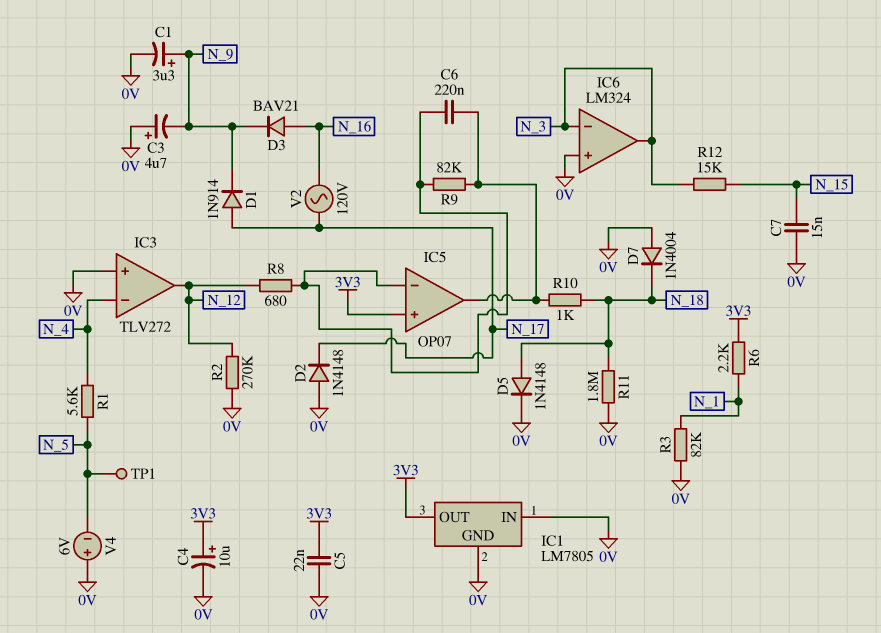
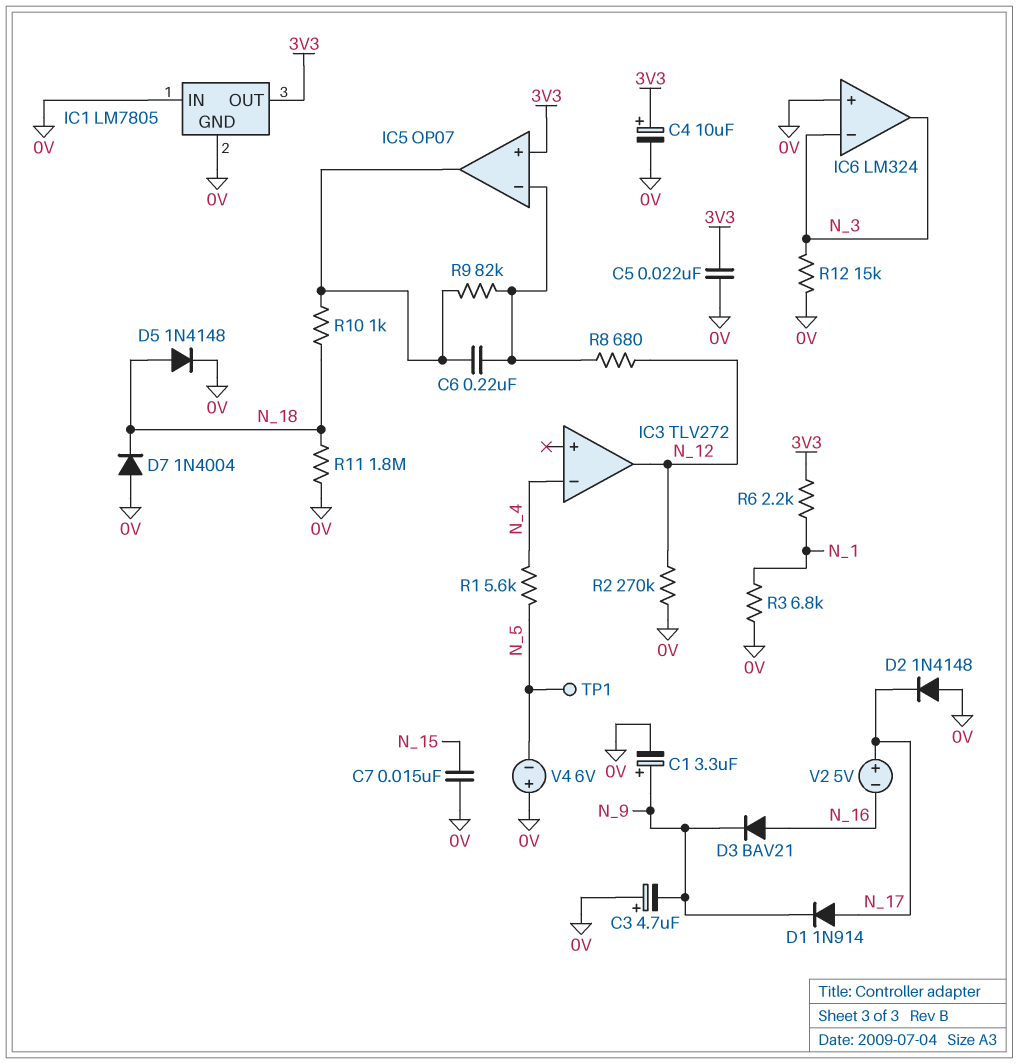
IC3 pin in+: 0V -> none
R3: 82k (0V, N_1) -> 6.8k (0V, N_1)
R12: 15k (N_3, N_15) -> 15k (0V, N_3)
V2: AC 120V (N_16, N_17) -> 5V (plus N_17, minus N_16)

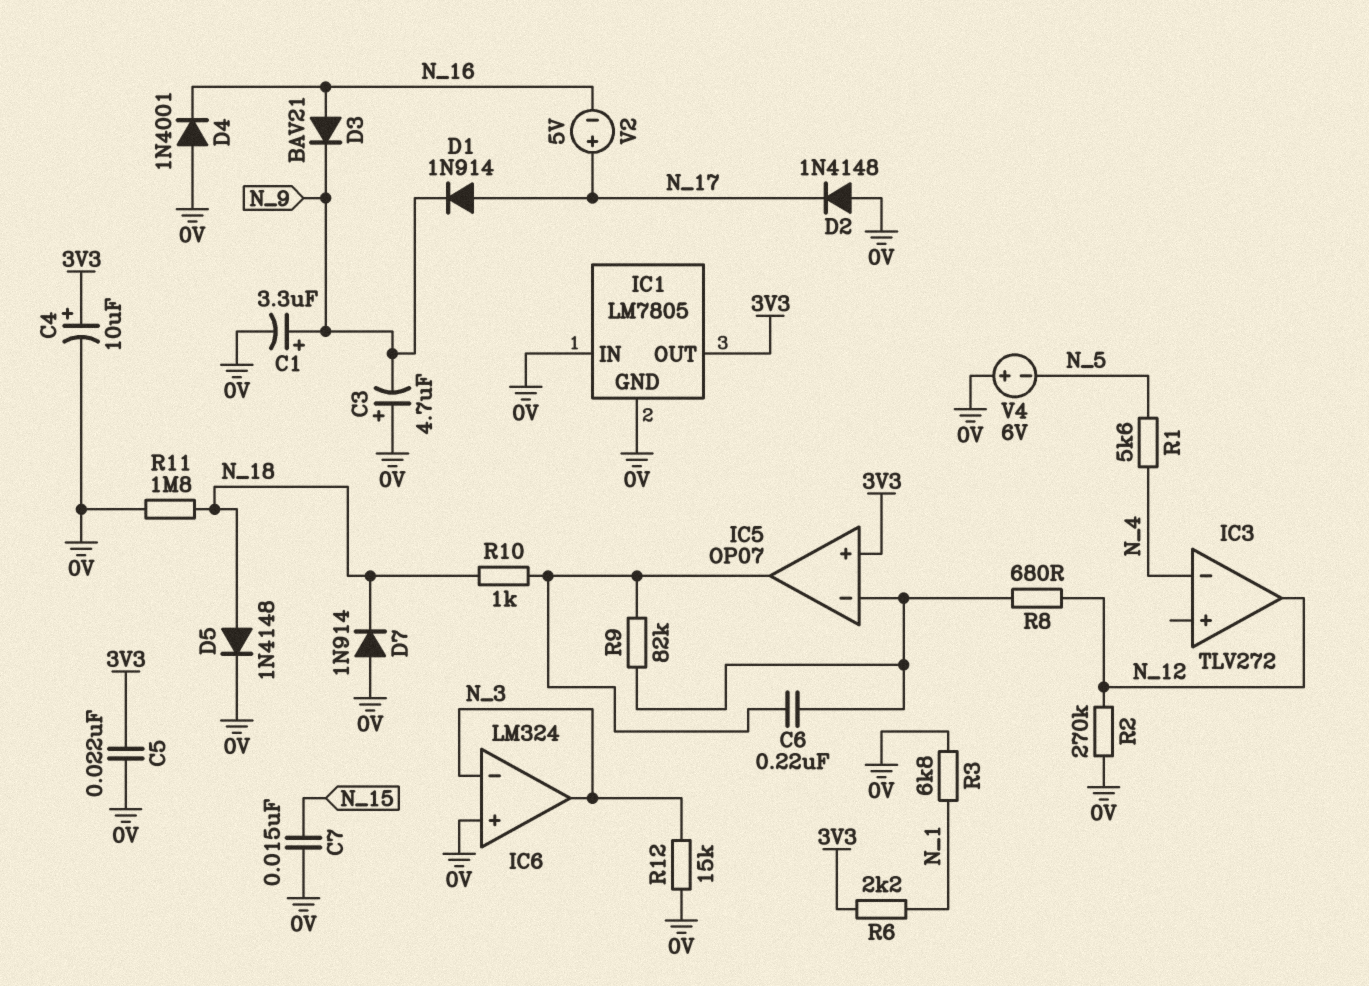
D4: none -> diode 1N4001 (A 0V, K N_16)
D7: diode 1N4004 (A 0V, K N_18) -> diode 1N914 (A 0V, K N_18)
TP1: test point (N_5) -> none

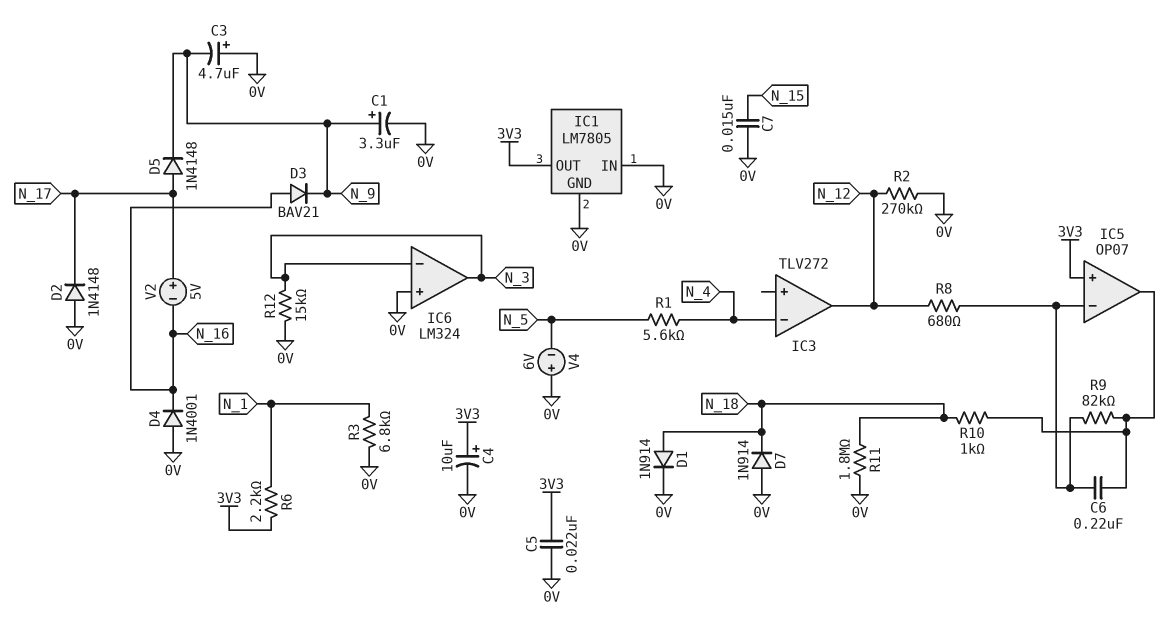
D1: diode 1N914 (A N_17, K N_9) -> diode 1N914 (A N_18, K 0V)
D5: diode 1N4148 (A N_18, K 0V) -> diode 1N4148 (A N_17, K N_9)

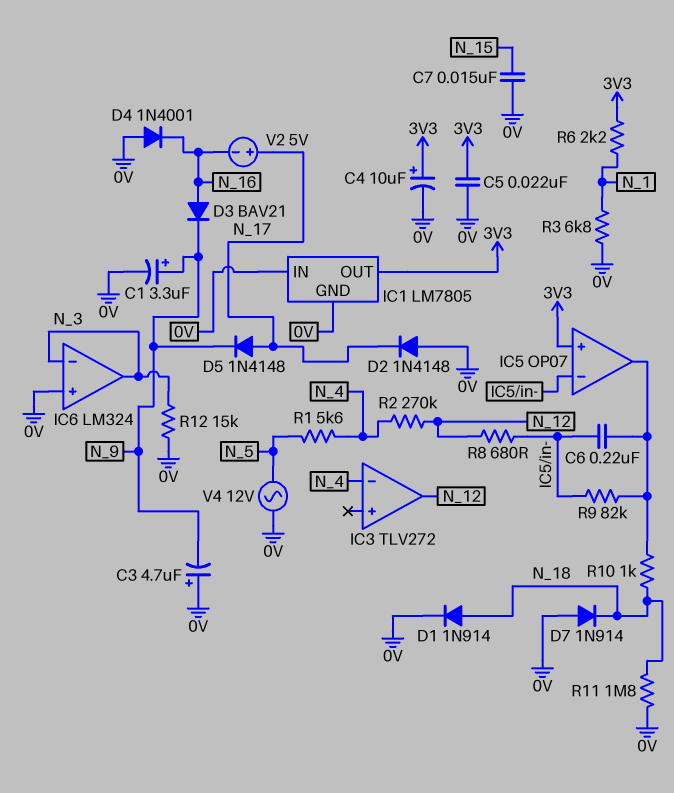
R2: 270k (0V, N_12) -> 270k (N_4, N_12)
V4: 6V (plus 0V, minus N_5) -> AC 12V (0V, N_5)

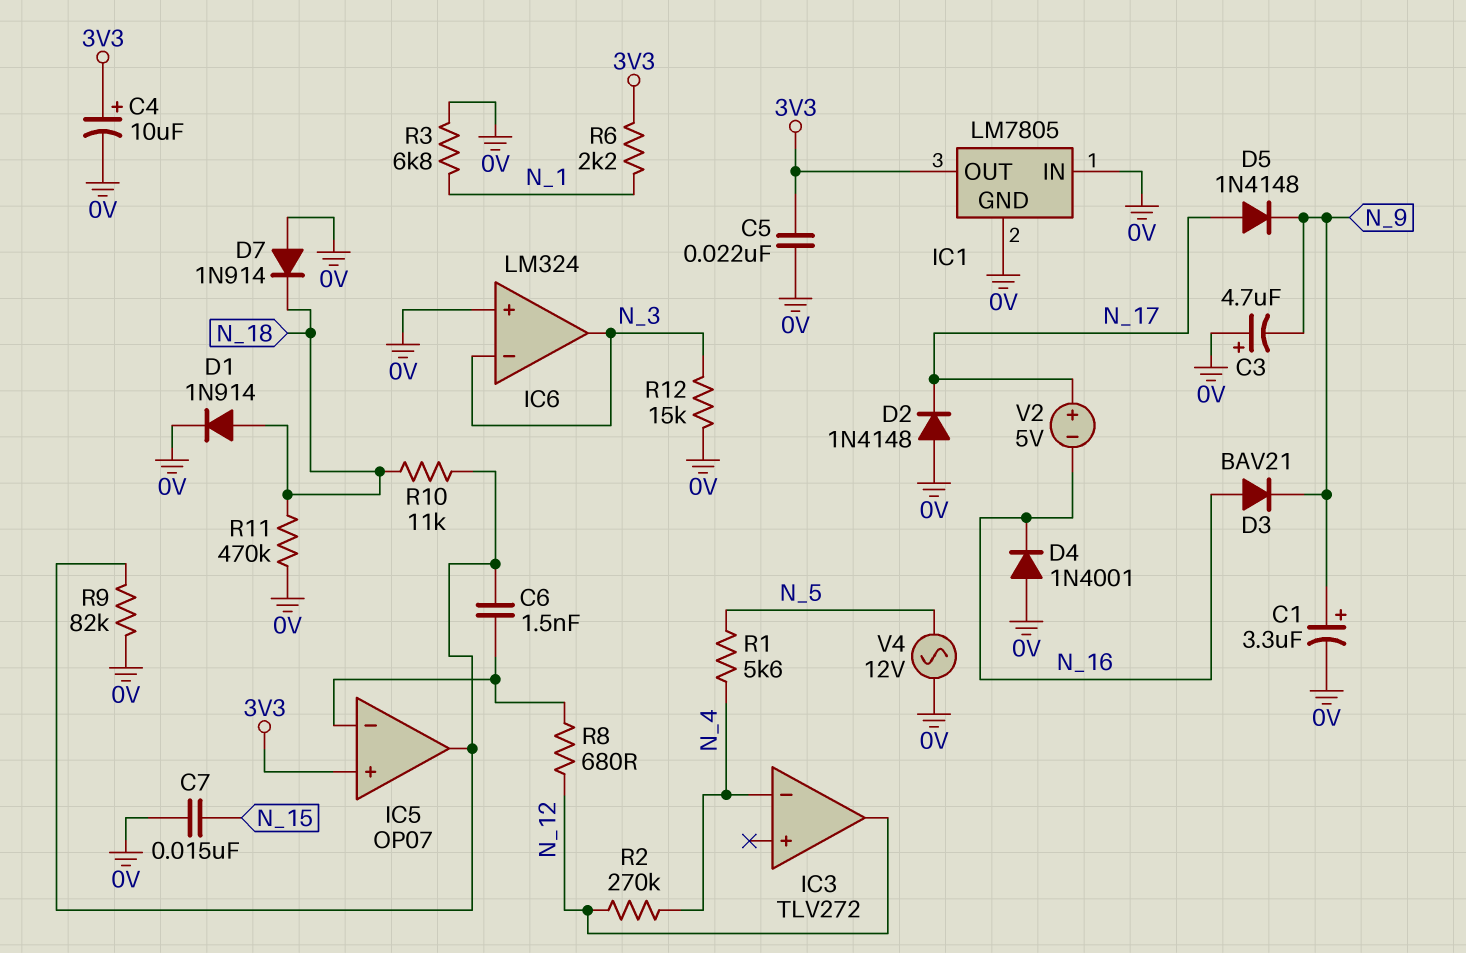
C6: 220nF (IC5/in-, IC5/out) -> 1.5nF (IC5/in-, IC5/out)
R9: 82k (IC5/in-, IC5/out) -> 82k (0V, IC5/out)
R10: 1k (IC5/out, N_18) -> 11k (IC5/out, N_18)
R11: 1.8M (0V, N_18) -> 470k (0V, N_18)

